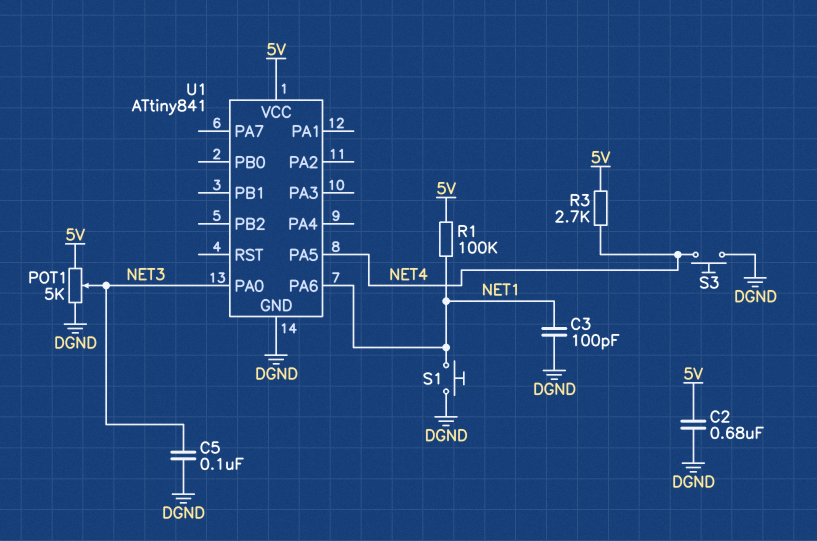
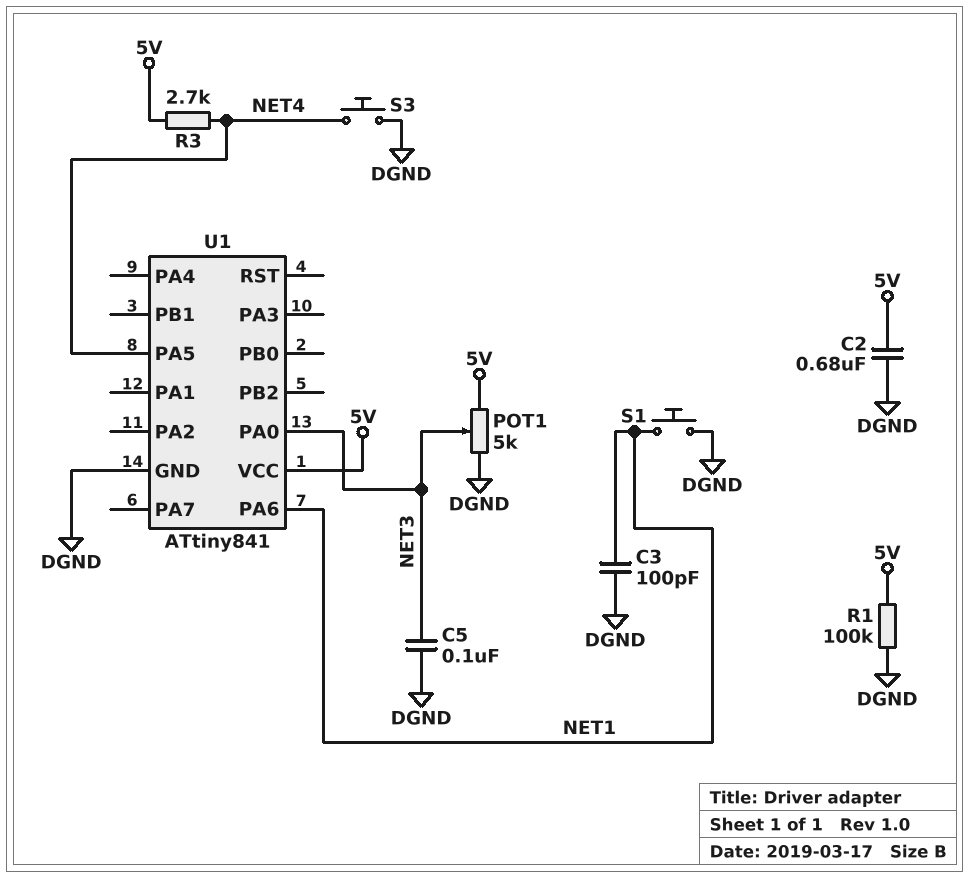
R1: 100k (5V, NET1) -> 100k (5V, DGND)

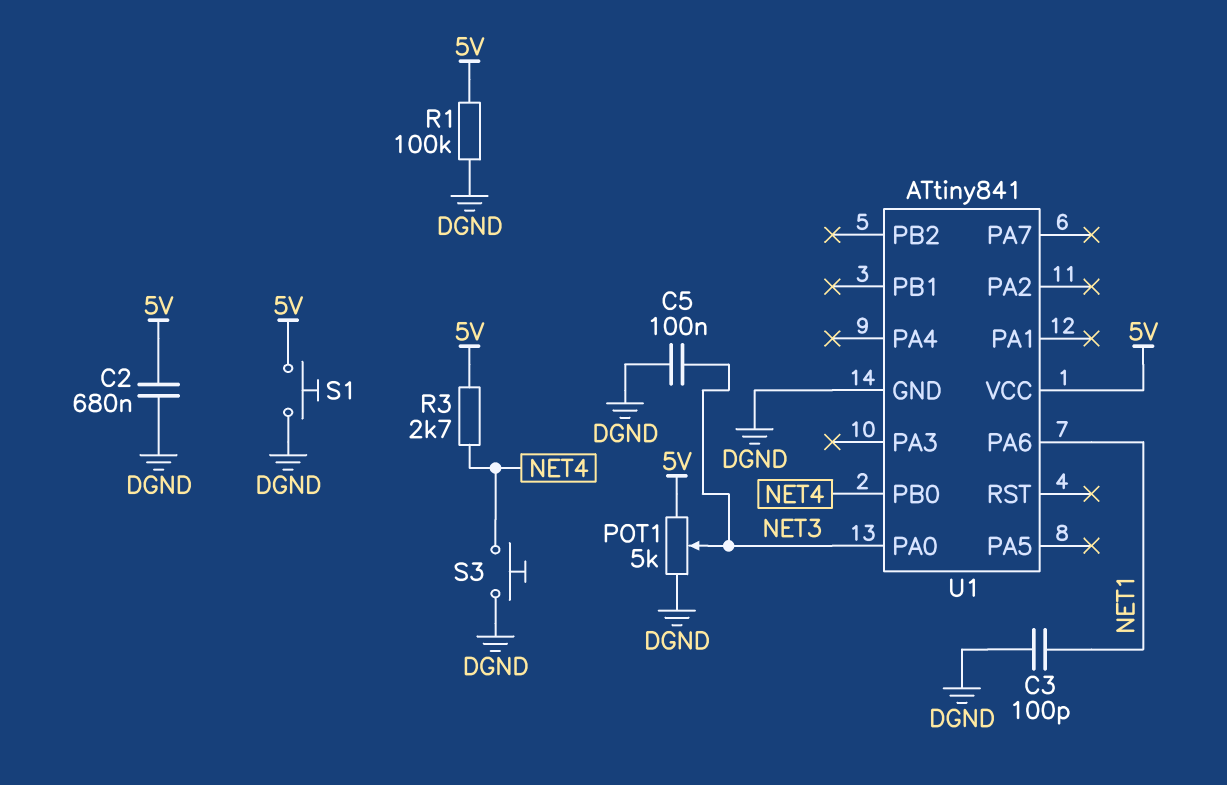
S1: button (DGND, NET1) -> button (5V, DGND)
U1 pin PA5: NET4 -> none
U1 pin PB0: none -> NET4

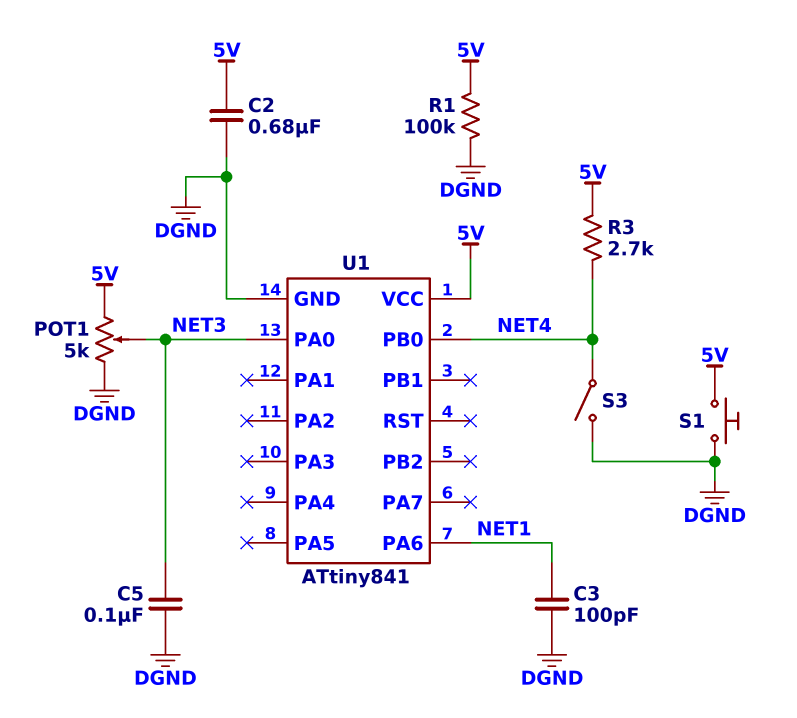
S3: button (DGND, NET4) -> switch (DGND, NET4)

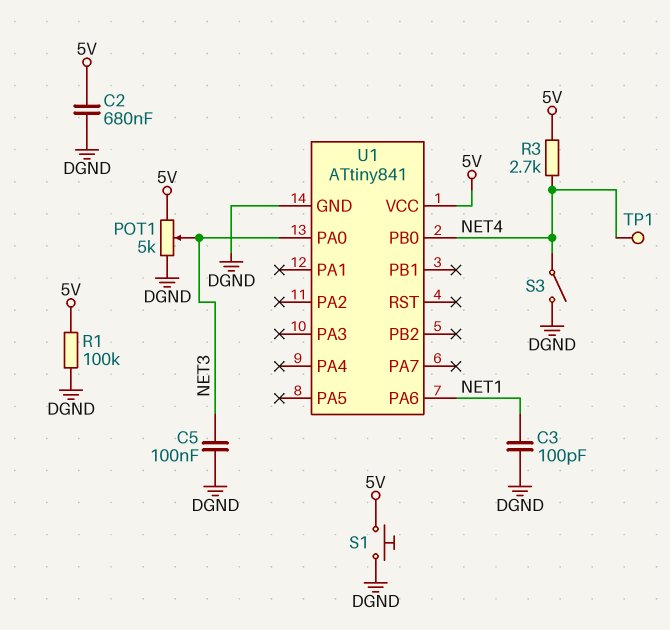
TP1: none -> test point (NET4)

